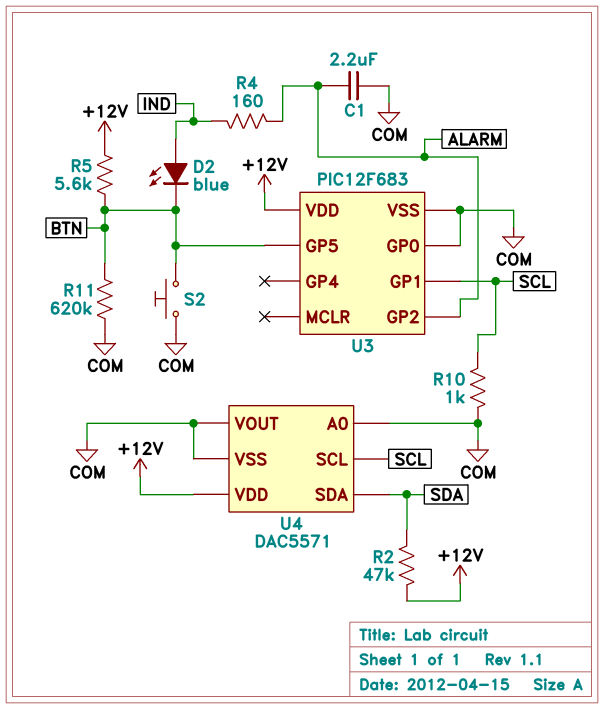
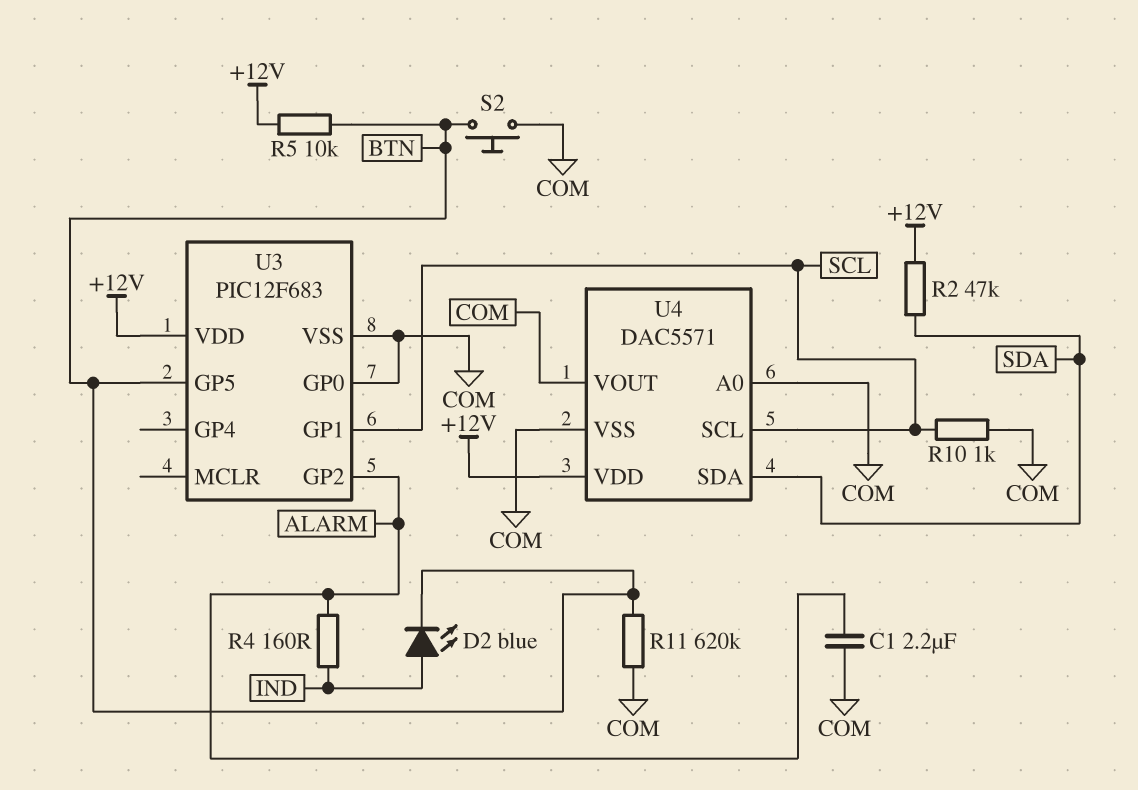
R5: 5.6k (+12V, BTN) -> 10k (+12V, BTN)

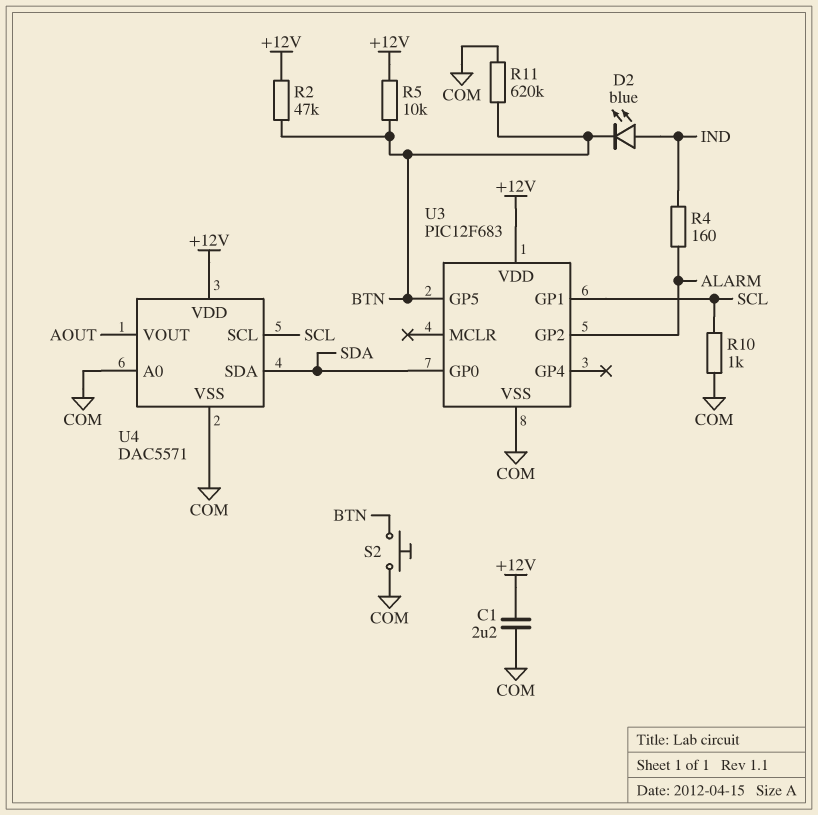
C1: 2.2uF (ALARM, COM) -> 2.2uF (+12V, COM)
R2: 47k (+12V, SDA) -> 47k (+12V, BTN)
U3 pin GP0: COM -> SDA
U4 pin VOUT: COM -> AOUT

